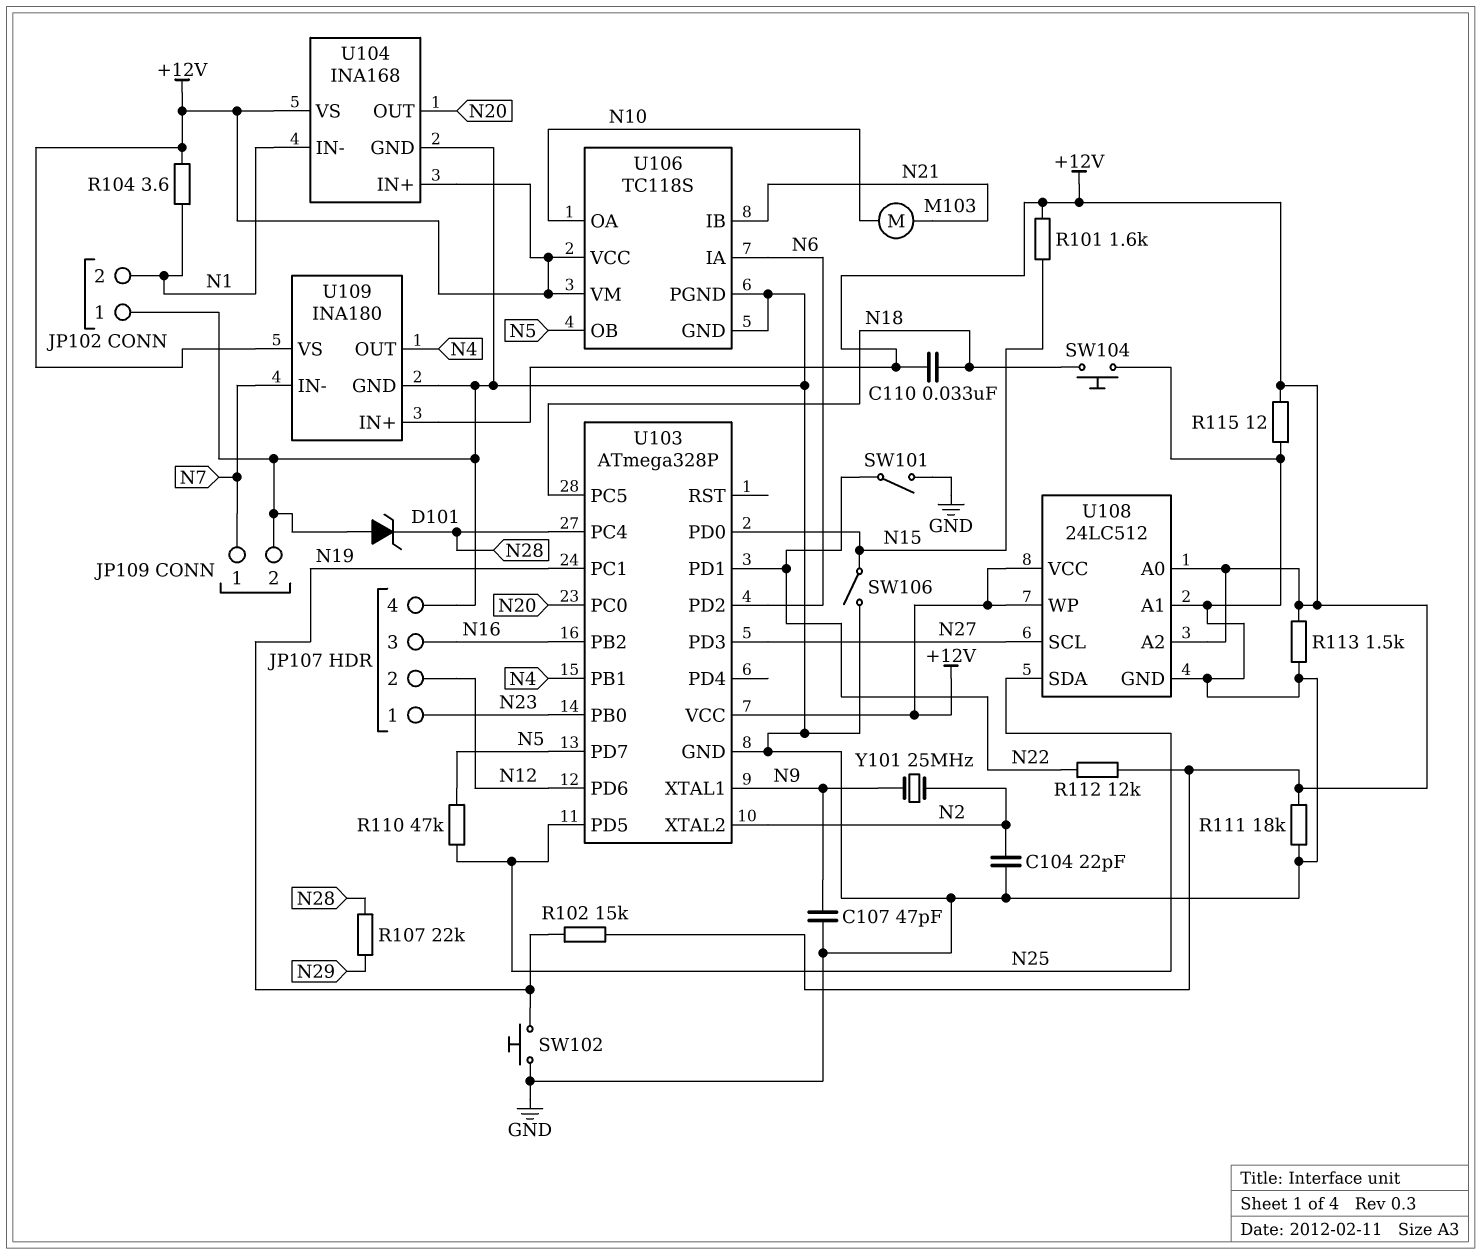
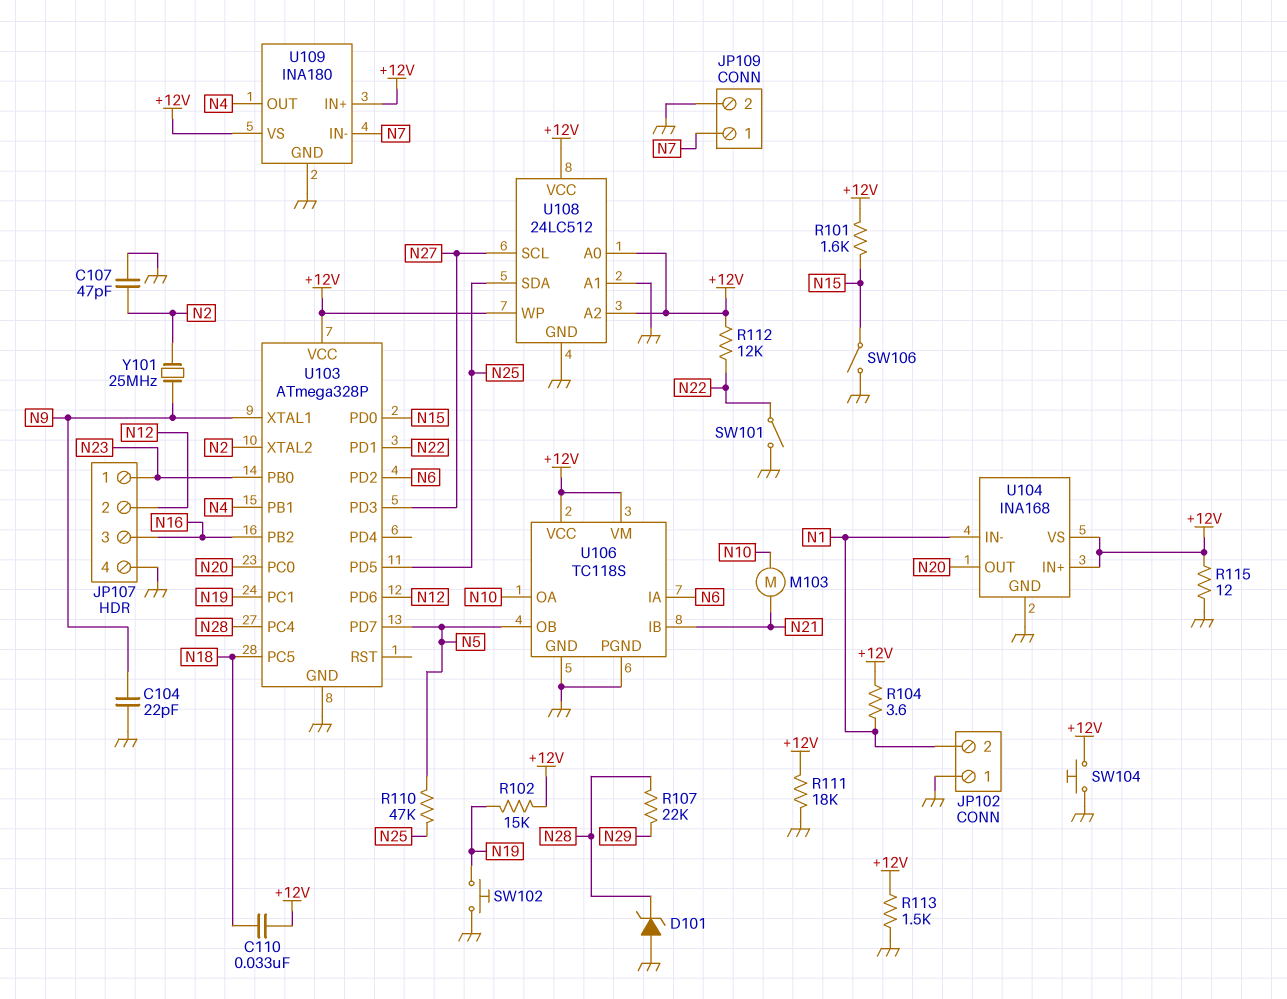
C104: 22pF (GND, N2) -> 22pF (GND, N9)
C107: 47pF (GND, N9) -> 47pF (GND, N2)
SW104: button (GND, N18) -> button (+12V, GND)

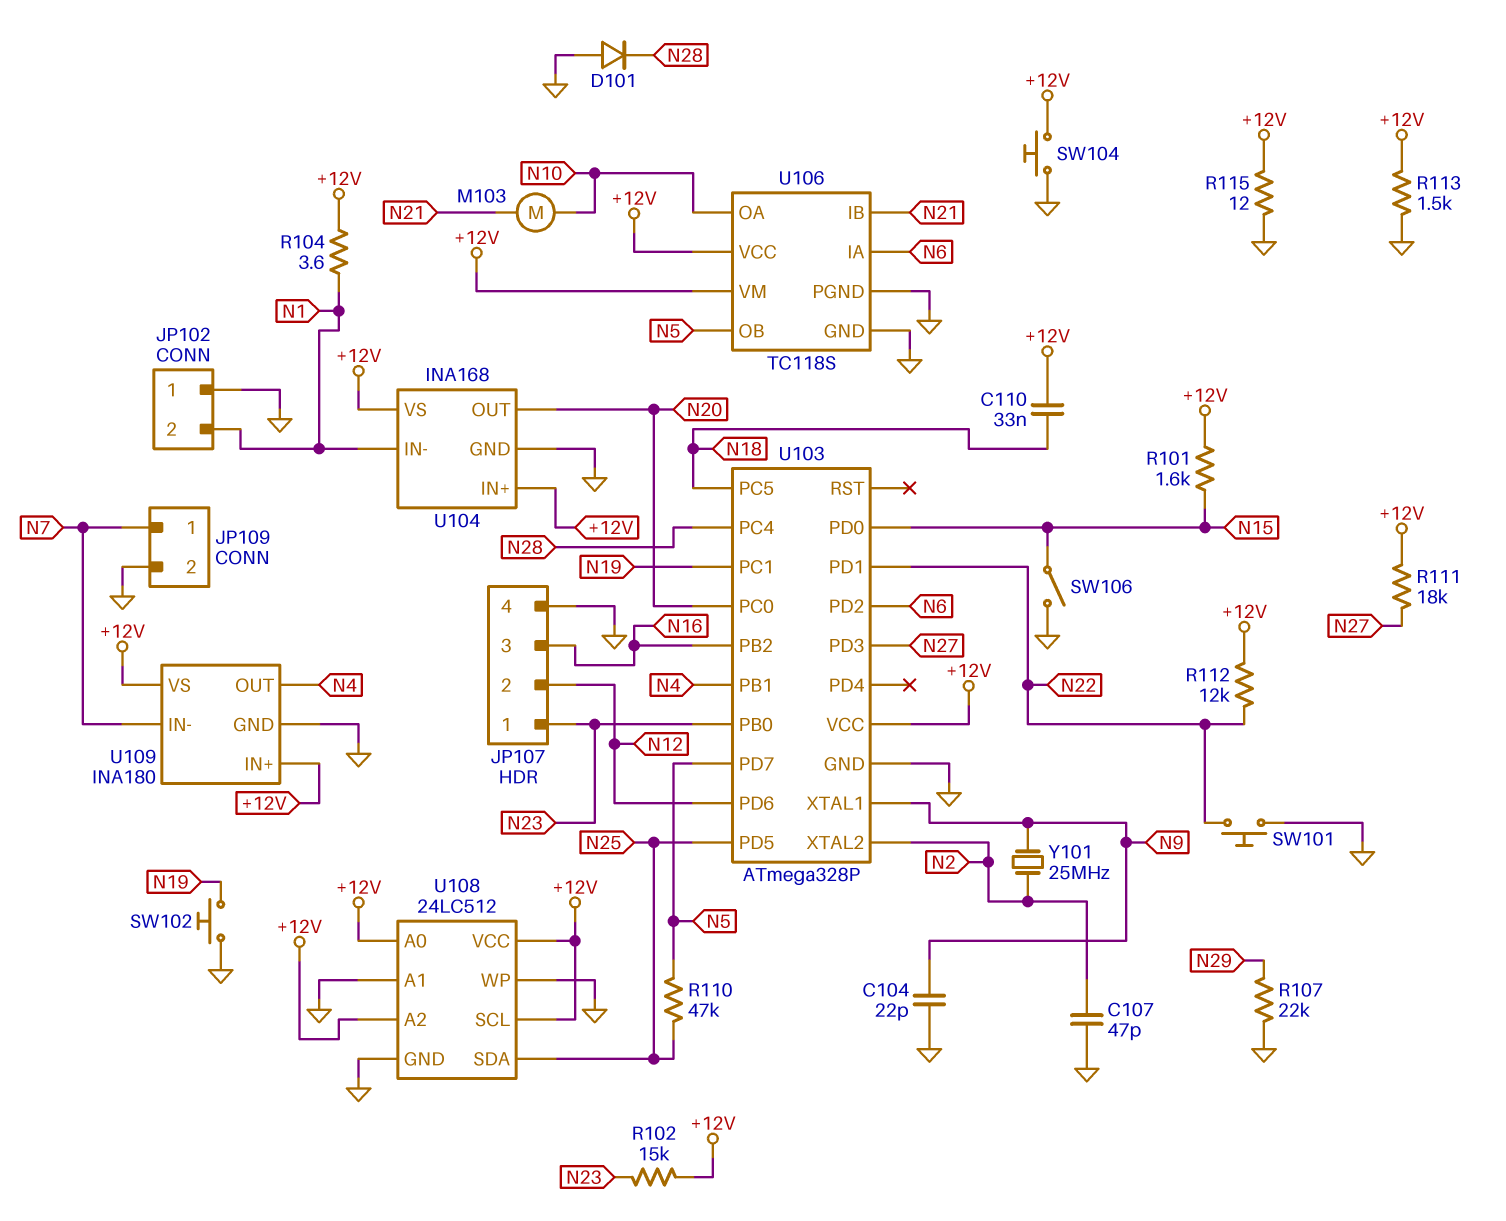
D101: zener (A GND, K N28) -> diode (A GND, K N28)
R102: 15k (+12V, N19) -> 15k (+12V, N23)
R107: 22k (N28, N29) -> 22k (GND, N29)
R111: 18k (+12V, GND) -> 18k (+12V, N27)
SW101: switch (GND, N22) -> button (GND, N22)
U108 pin SCL: N27 -> +12V
U108 pin WP: +12V -> GND

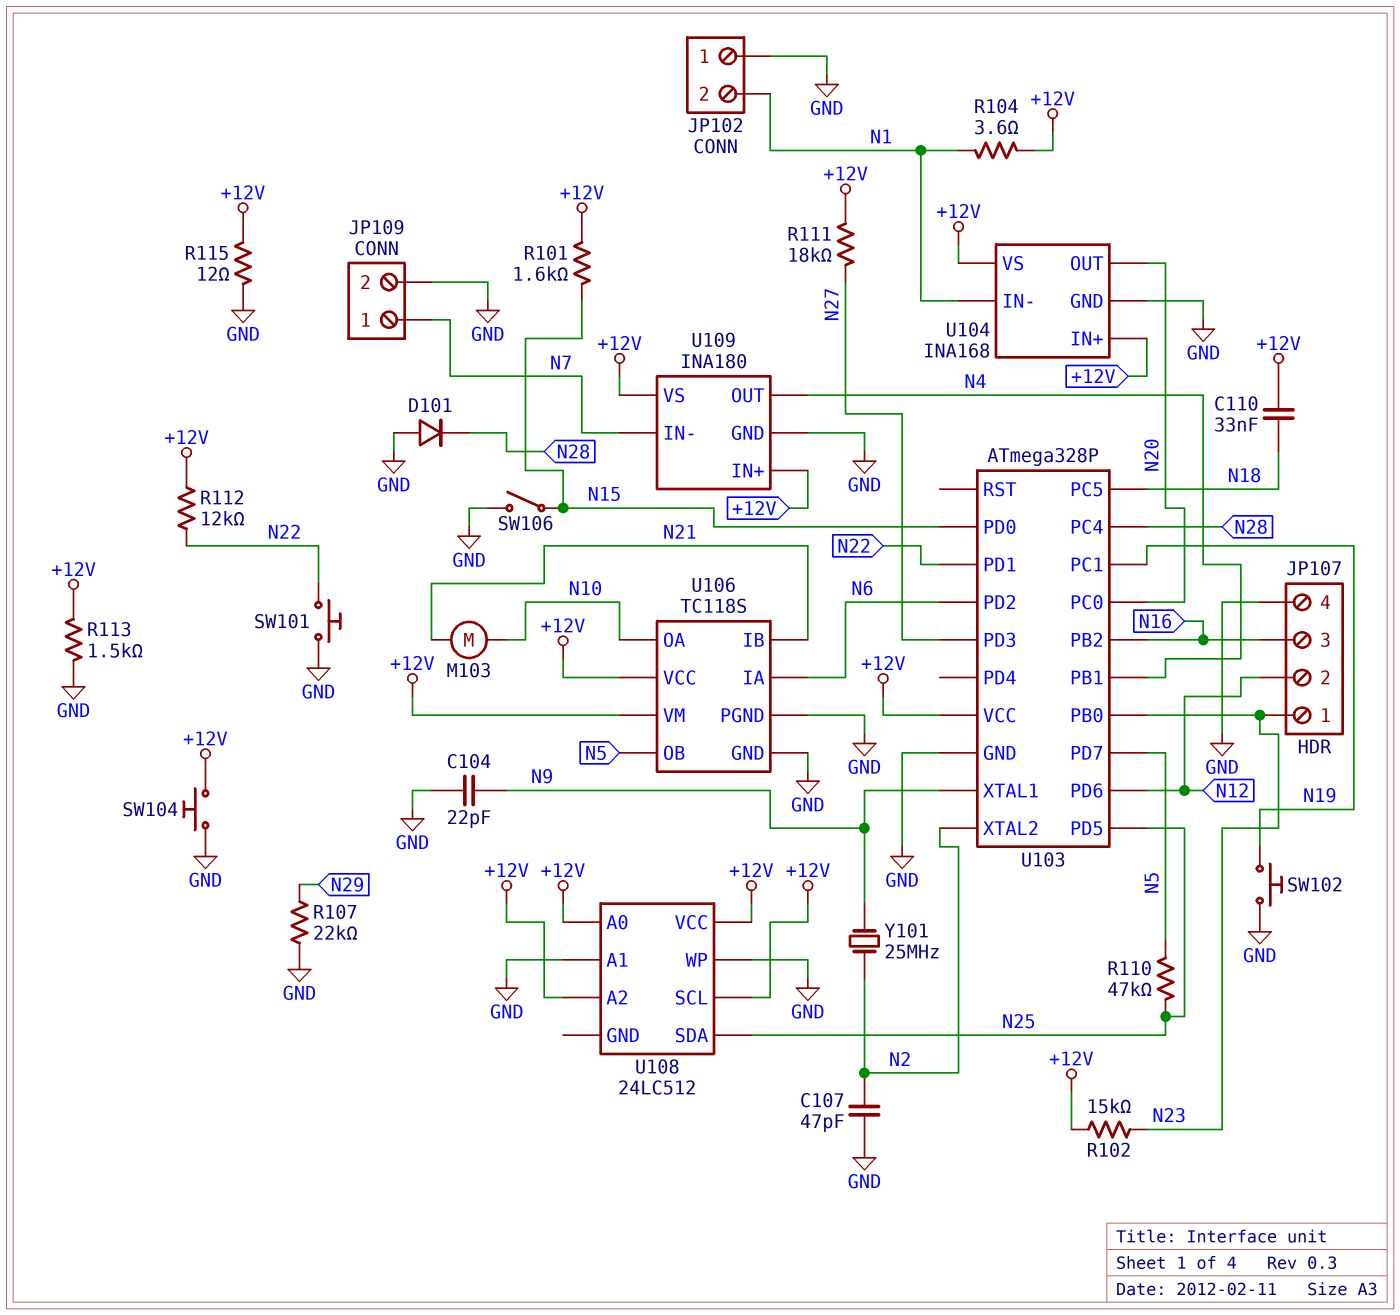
U108 pin GND: GND -> none

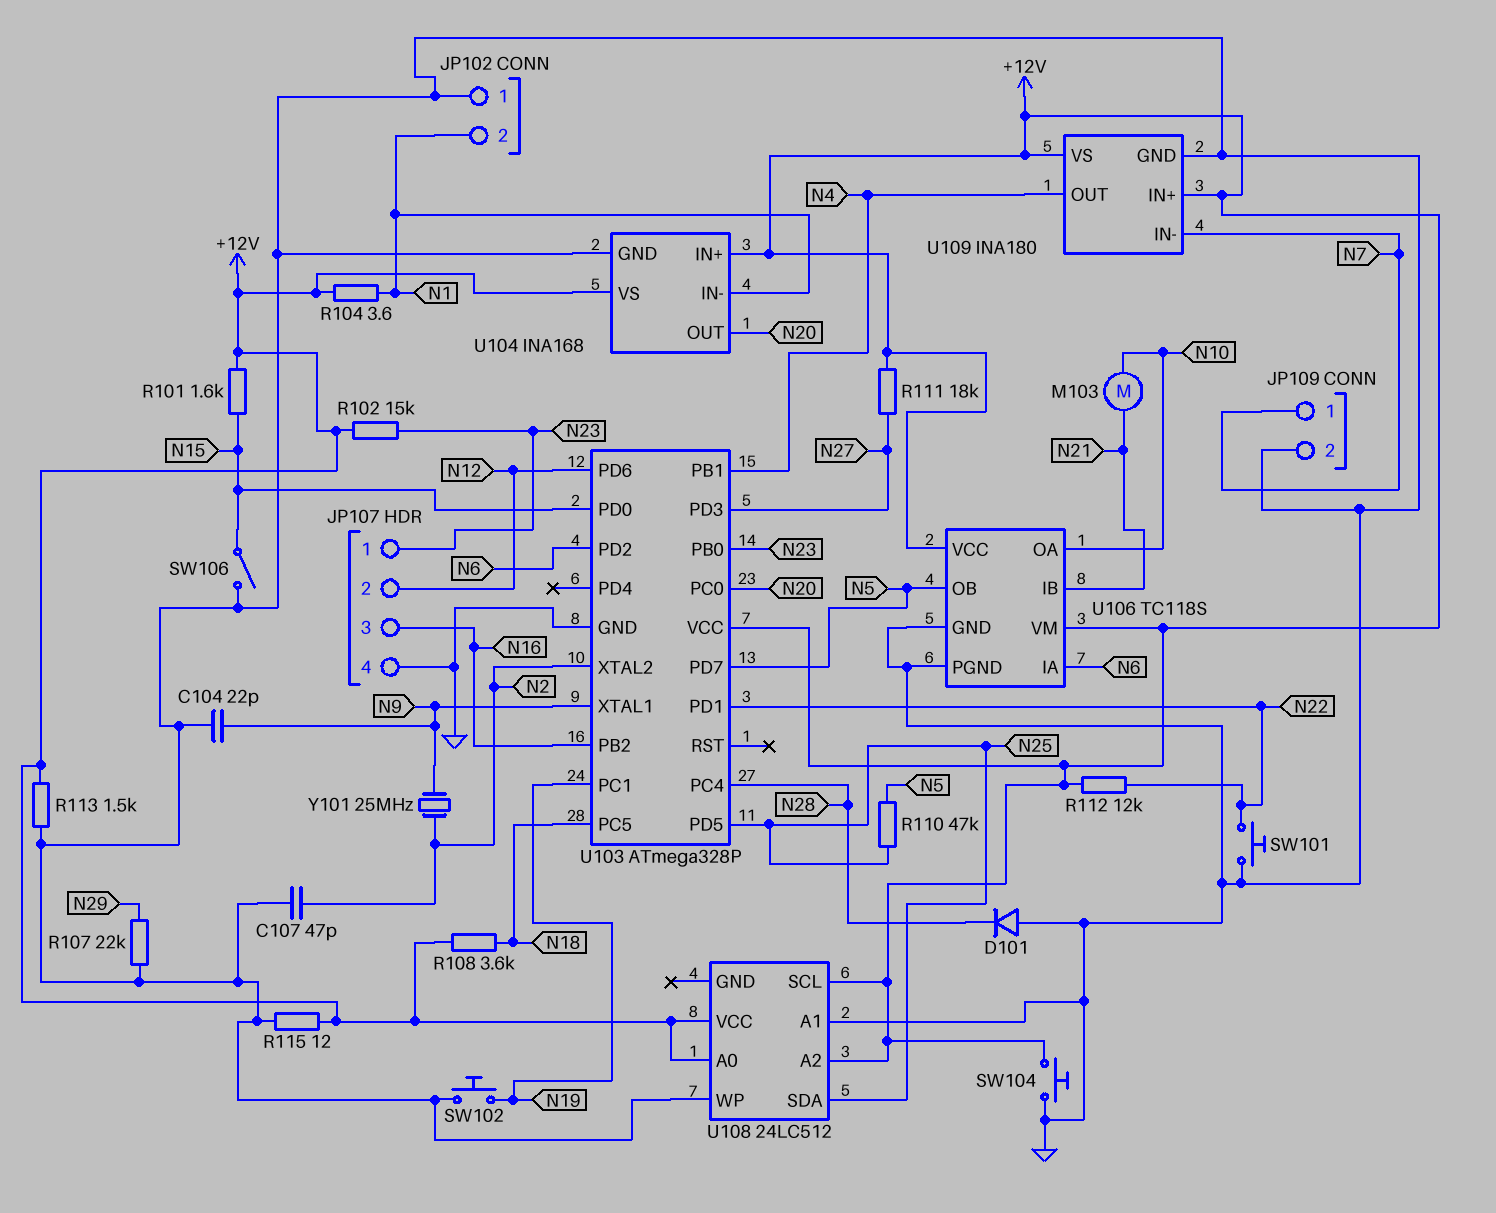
C110: 33nF (+12V, N18) -> none
R108: none -> 3.6k (+12V, N18)

